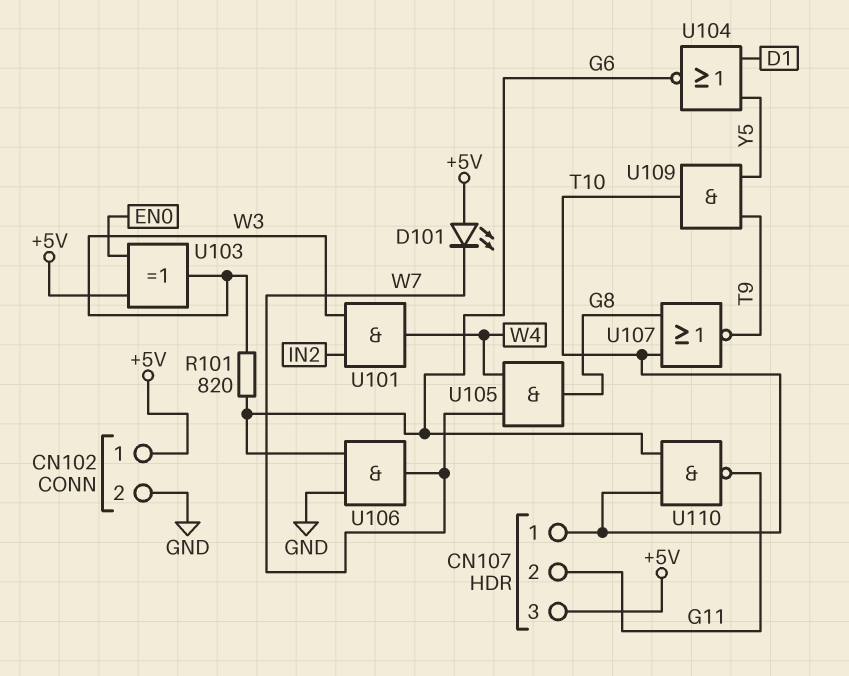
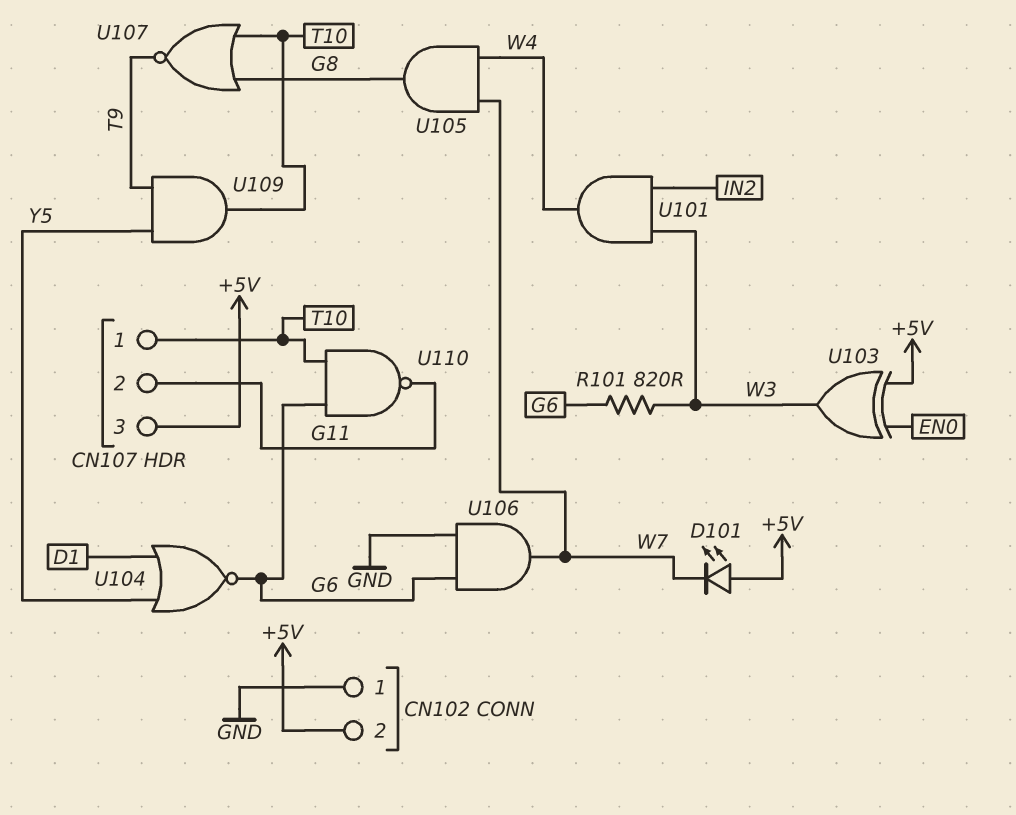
CN102 pin 1: +5V -> GND
CN102 pin 2: GND -> +5V

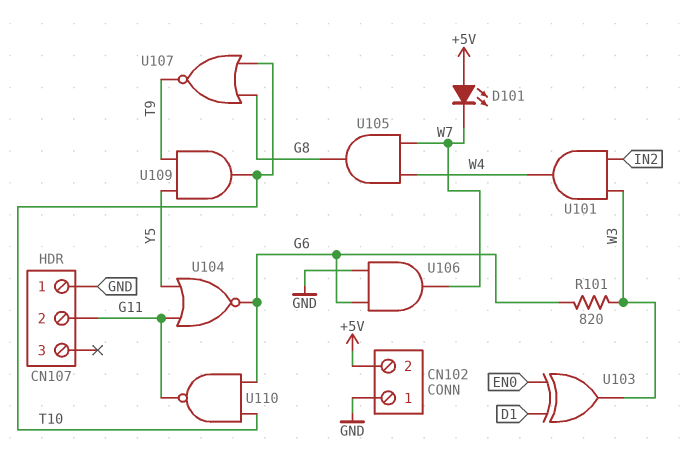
CN107 pin 1: T10 -> GND
CN107 pin 3: +5V -> none
U103: XOR (in +5V, in EN0, out W3) -> XOR (in D1, in EN0, out W3)
U104: NOR (in D1, in Y5, out G6) -> NOR (in G11, in Y5, out G6)

